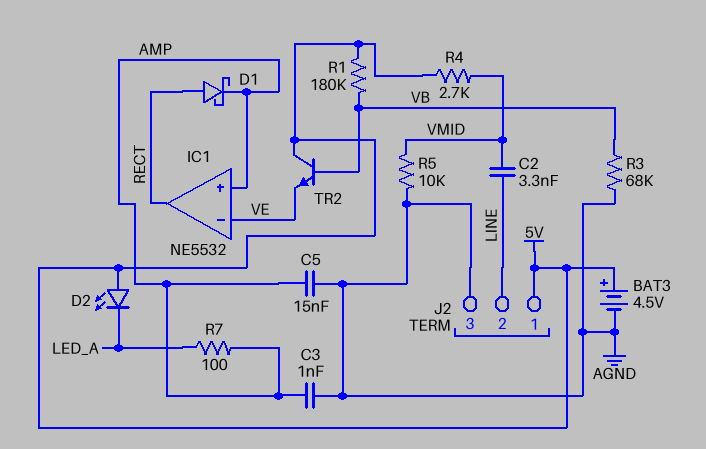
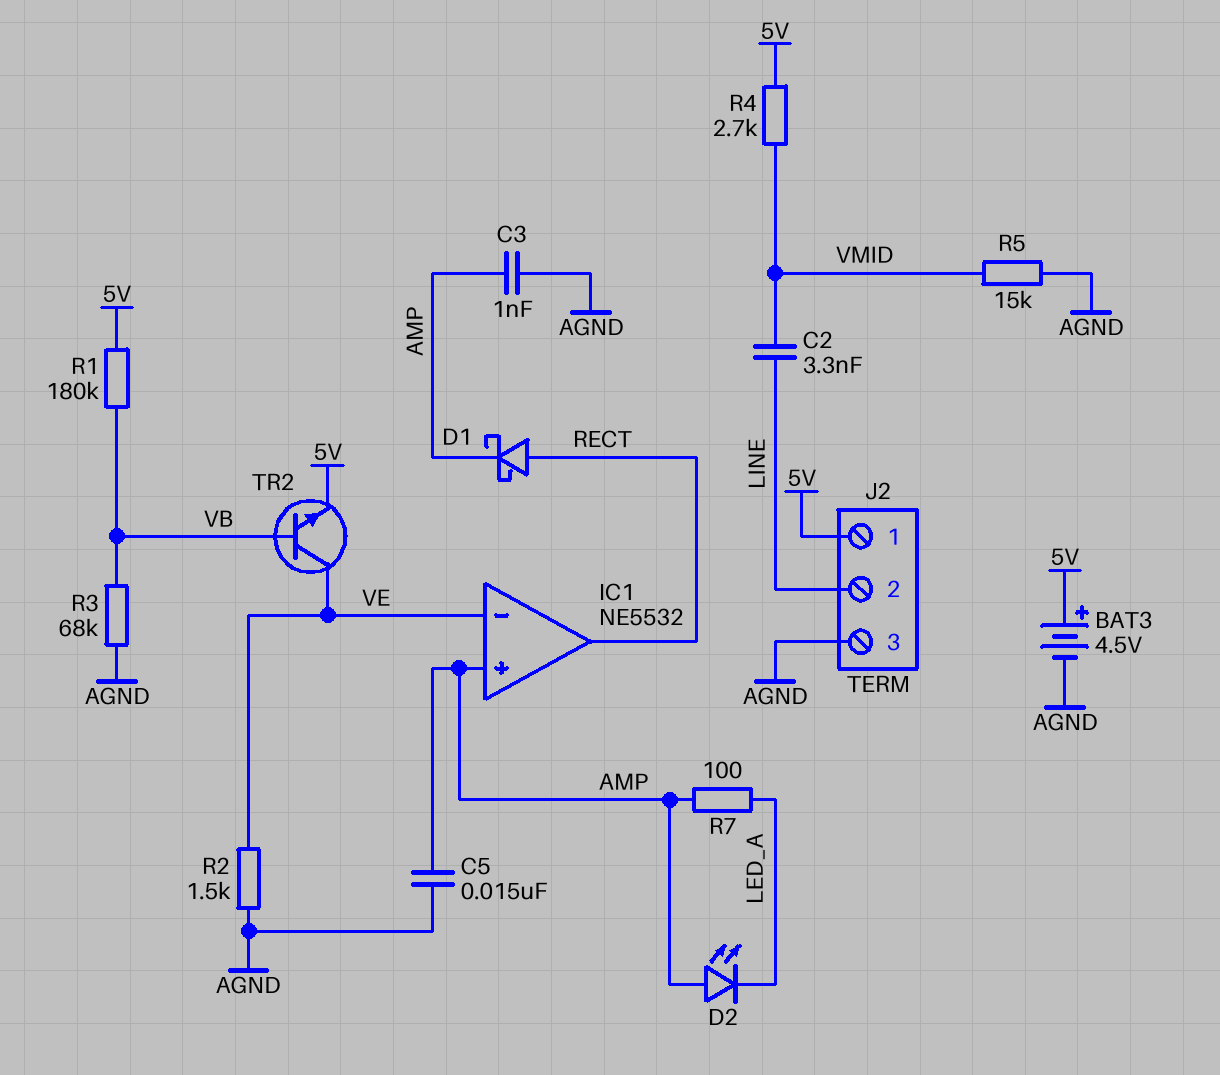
D2: LED (A 5V, K LED_A) -> LED (A AMP, K LED_A)
R2: none -> 1.5k (AGND, VE)
R5: 10k (AGND, VMID) -> 15k (AGND, VMID)
TR2: NPN (B VB, C 5V, E VE) -> NPN (B VB, C VE, E 5V)

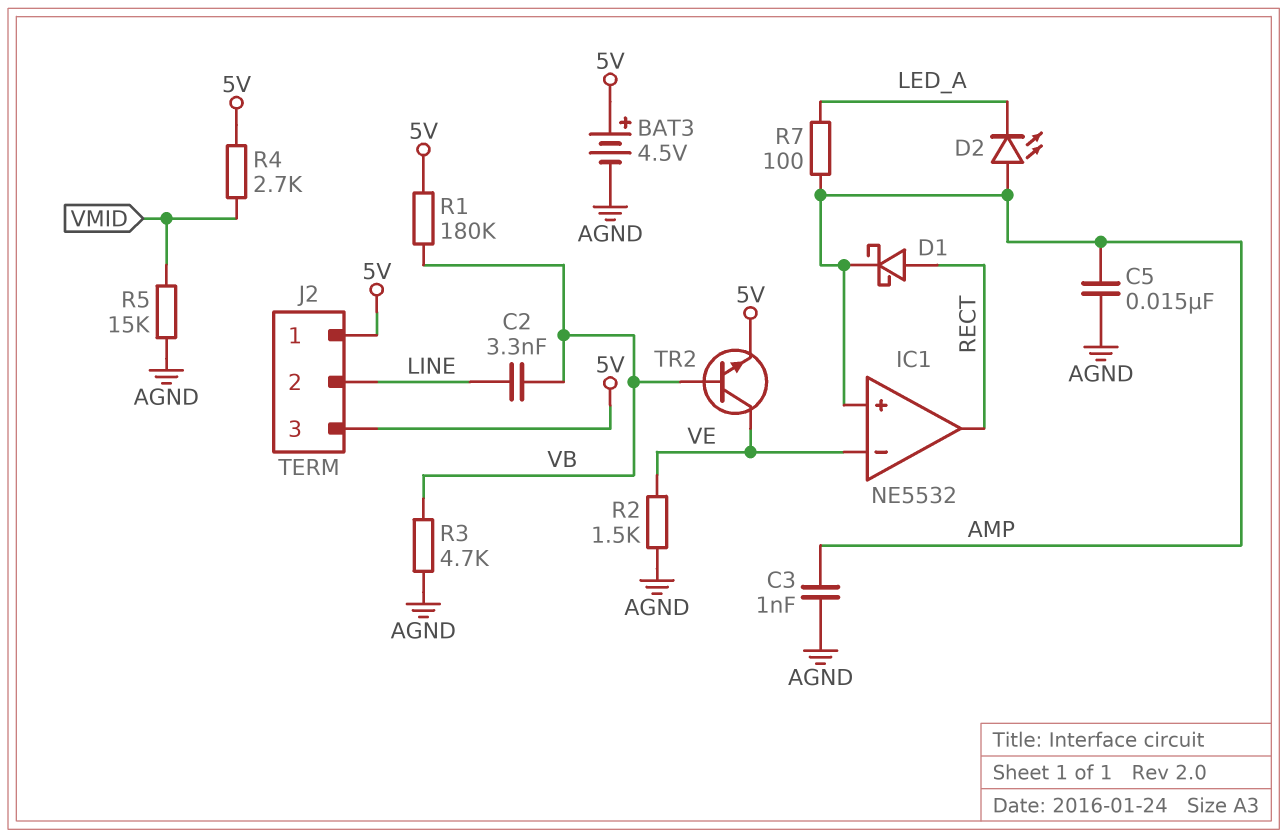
C2: 3.3nF (LINE, VMID) -> 3.3nF (LINE, VB)
J2 pin 3: AGND -> 5V
R3: 68k (AGND, VB) -> 4.7k (AGND, VB)

